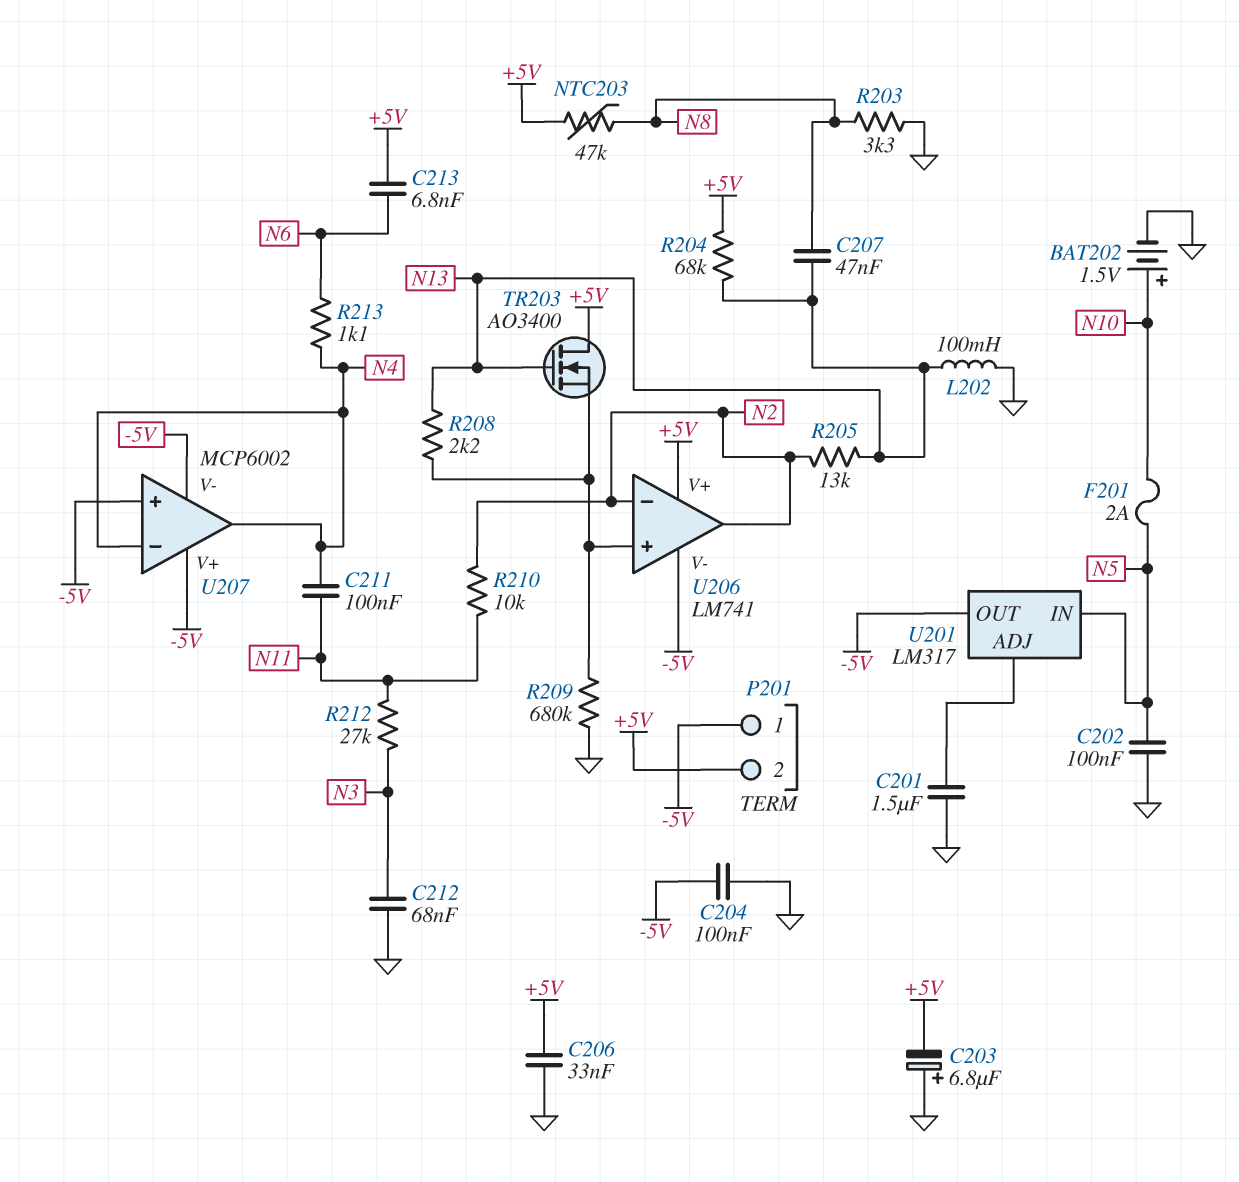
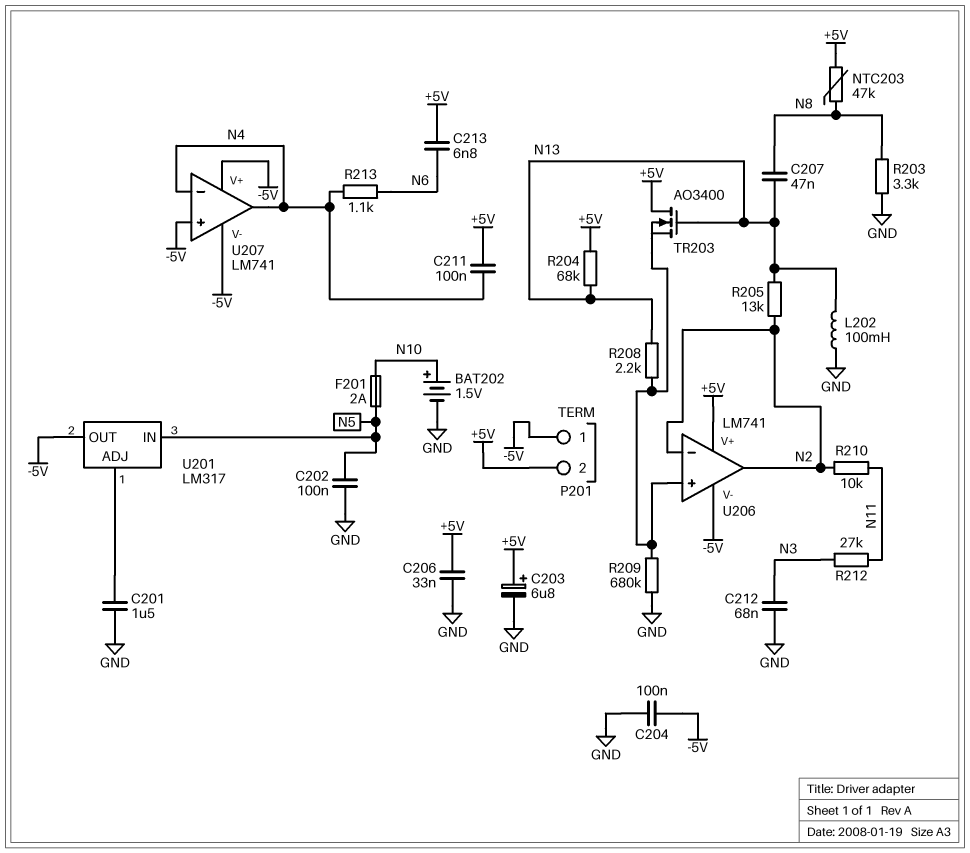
C203: 6.8uF (plus GND, minus +5V) -> 6.8uF (plus +5V, minus GND)
C211: 100nF (N4, N11) -> 100nF (+5V, N4)
U207: MCP6002 -> LM741

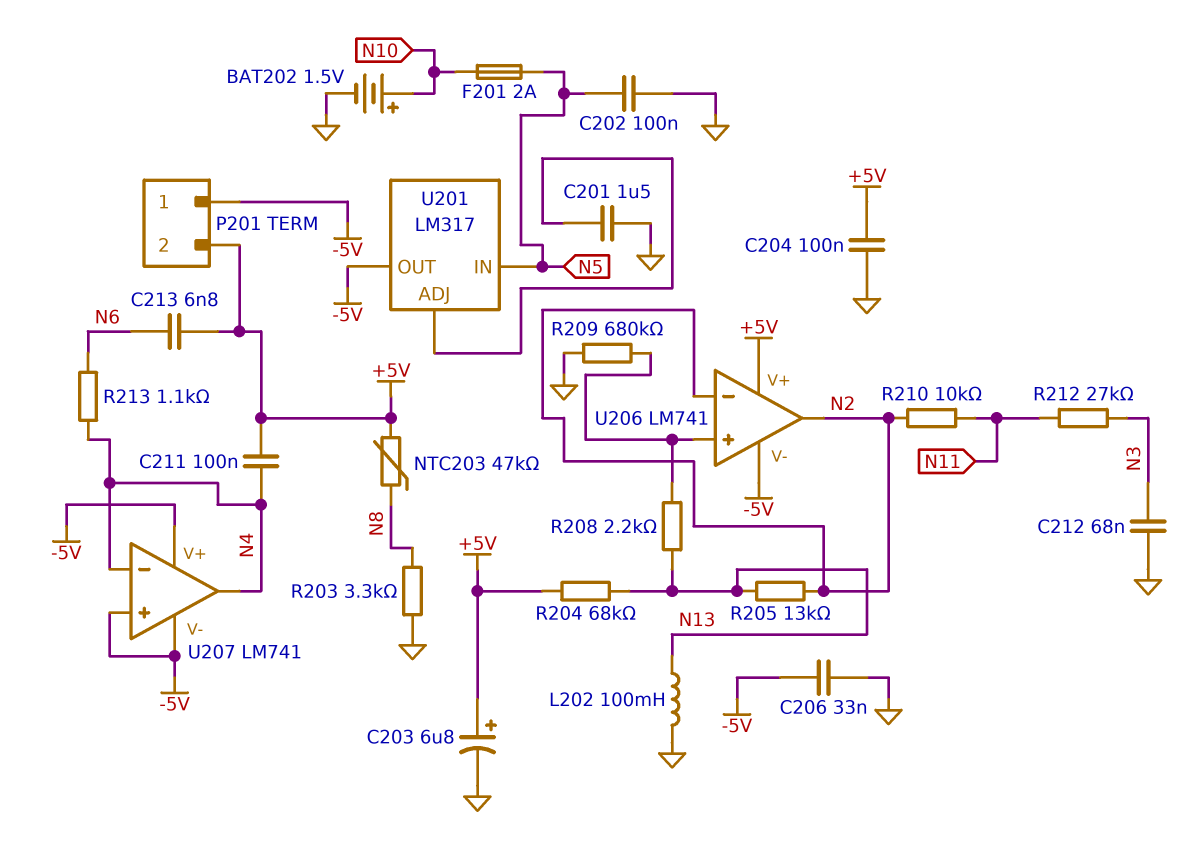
C204: 100nF (-5V, GND) -> 100nF (+5V, GND)
C206: 33nF (+5V, GND) -> 33nF (-5V, GND)
C207: 47nF (N8, N13) -> none
TR203: NMOS AO3400 (G N13, D +5V, S U206/in+) -> none

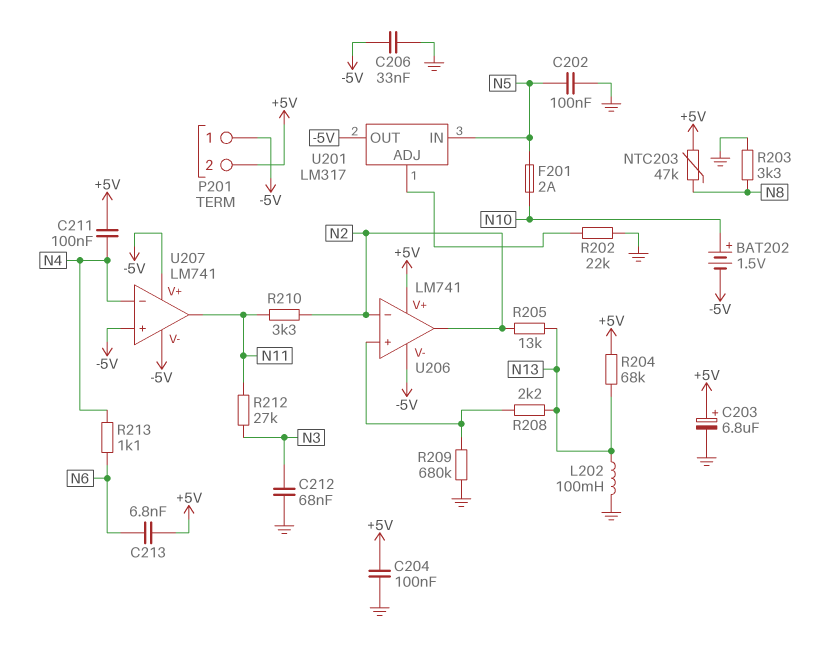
BAT202: 1.5V (plus N10, minus GND) -> 1.5V (plus N10, minus -5V)
C201: 1.5uF (GND, U201/ADJ) -> none
R202: none -> 22k (GND, U201/ADJ)
R210: 10k (N2, N11) -> 3.3k (N2, N11)
U207 pin out: N4 -> N11

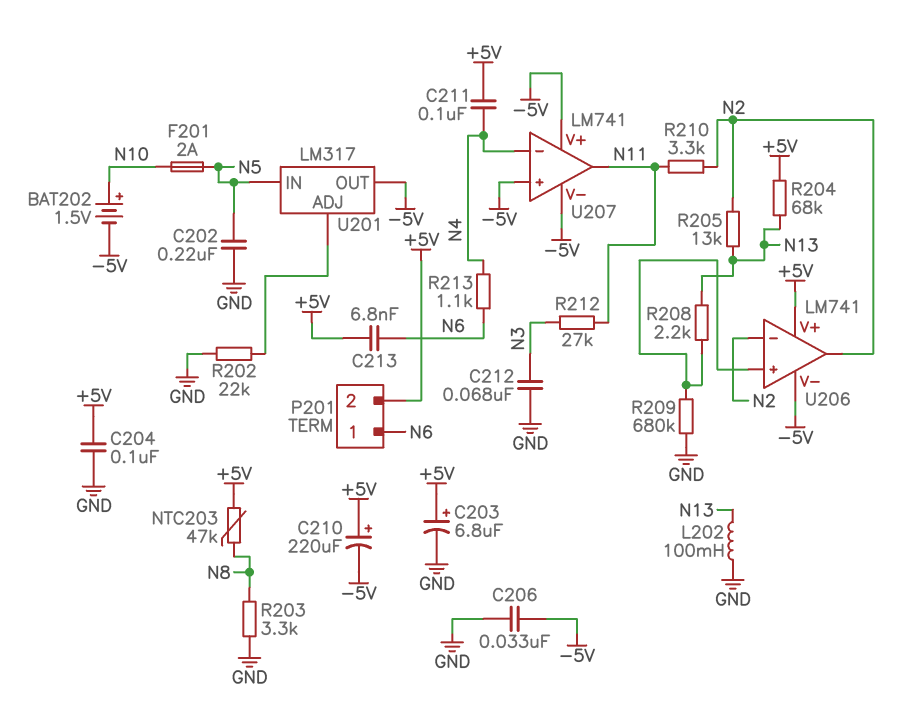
C202: 100nF (GND, N5) -> 220nF (GND, N5)
C210: none -> 220uF (plus +5V, minus -5V)
P201 pin 1: -5V -> N6

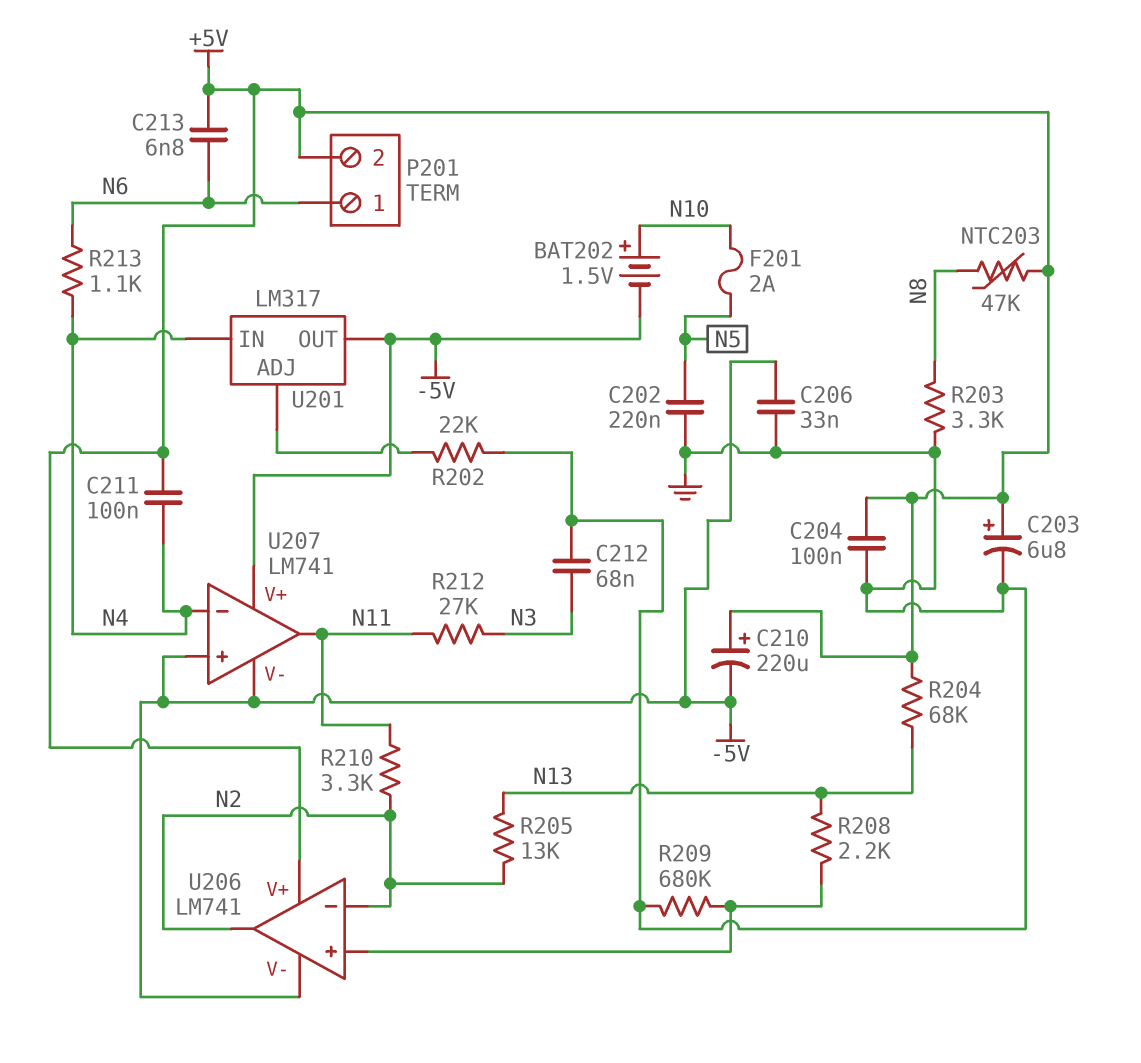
L202: 100mH (GND, N13) -> none
U201 pin IN: N5 -> N4

